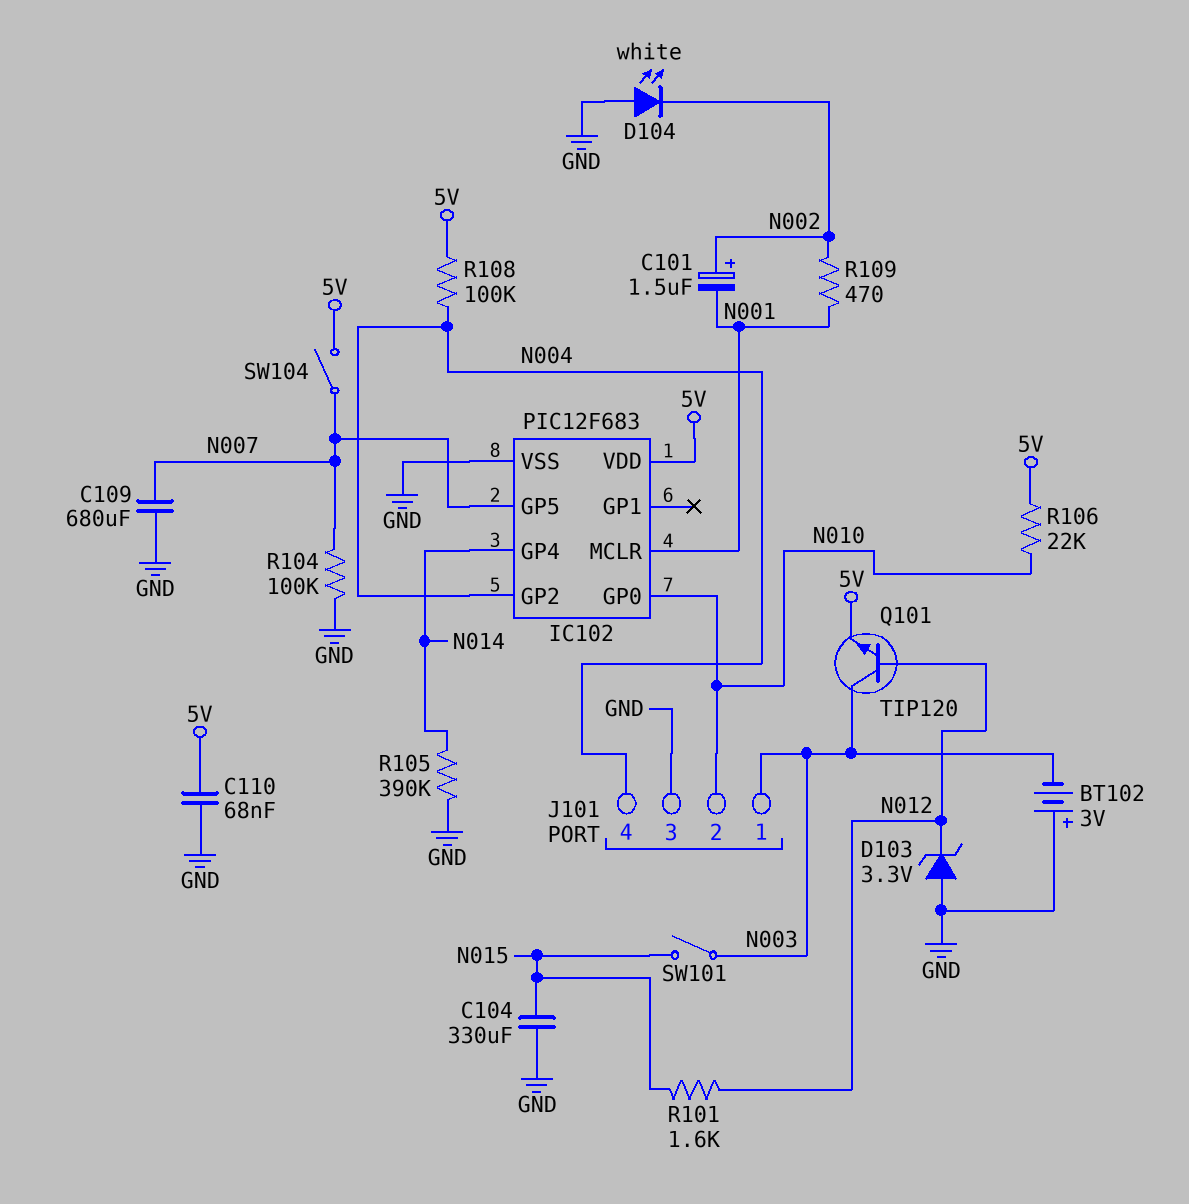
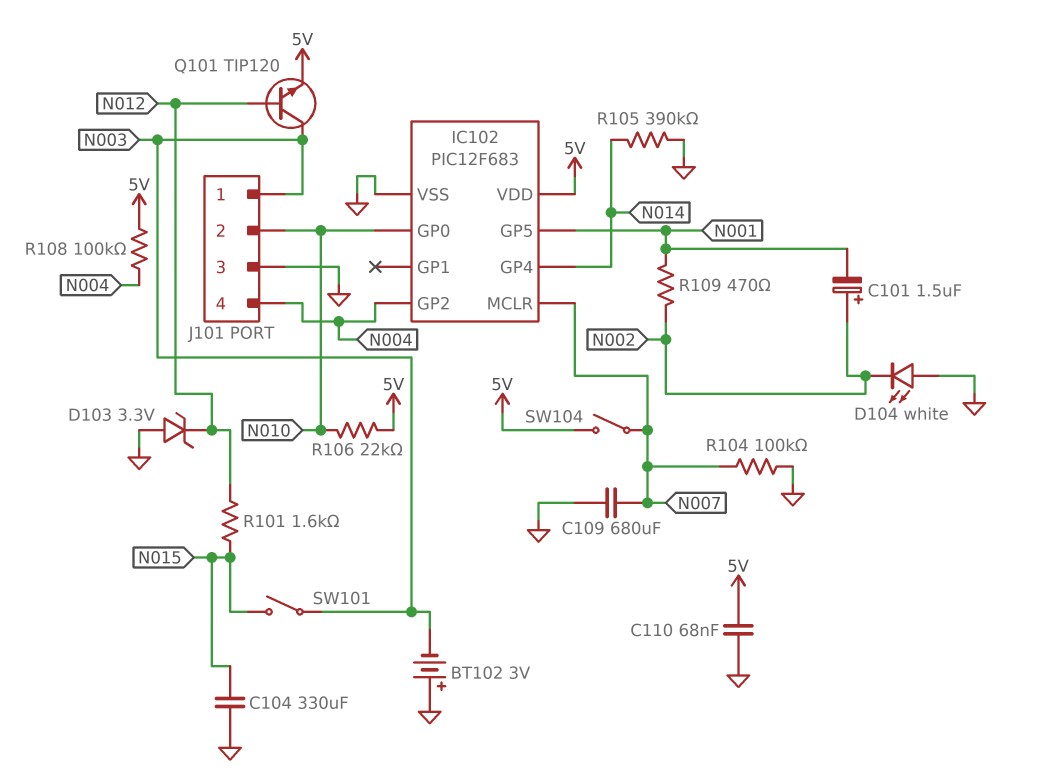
IC102 pin GP5: N007 -> N001
IC102 pin MCLR: N001 -> N007

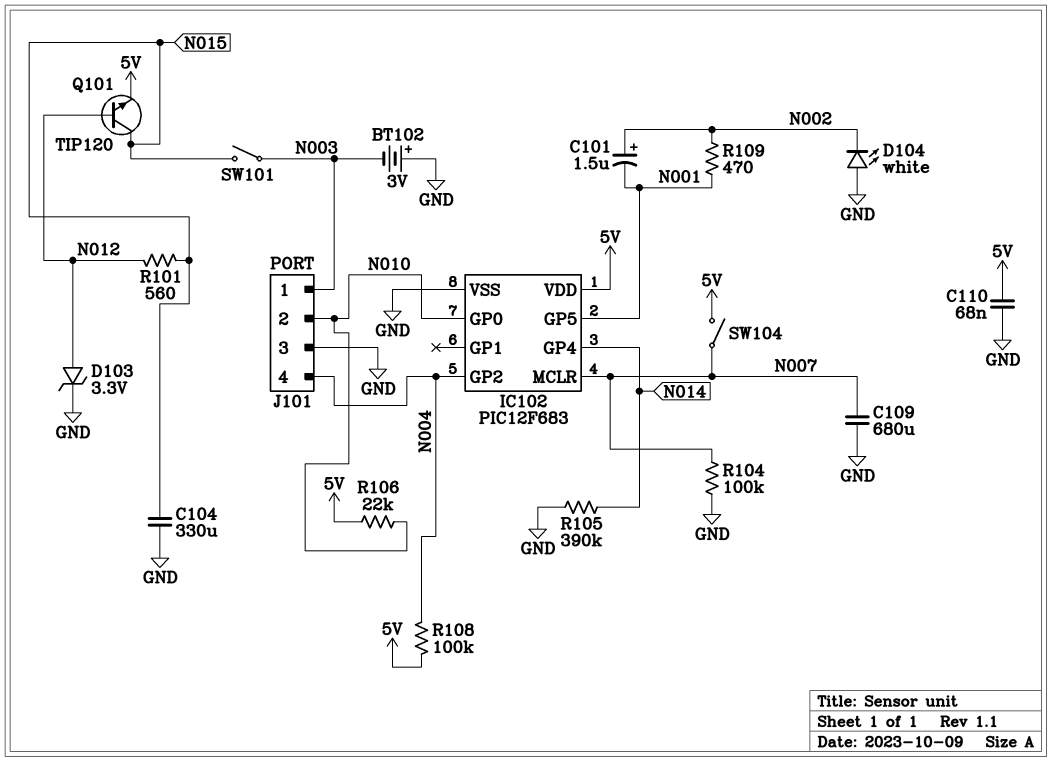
D103: zener 3.3V (A GND, K N012) -> zener 3.3V (A N012, K GND)
Q101: NPN TIP120 (B N012, C N003, E 5V) -> NPN TIP120 (B N012, C N015, E 5V)
R101: 1.6k (N012, N015) -> 560 (N012, N015)

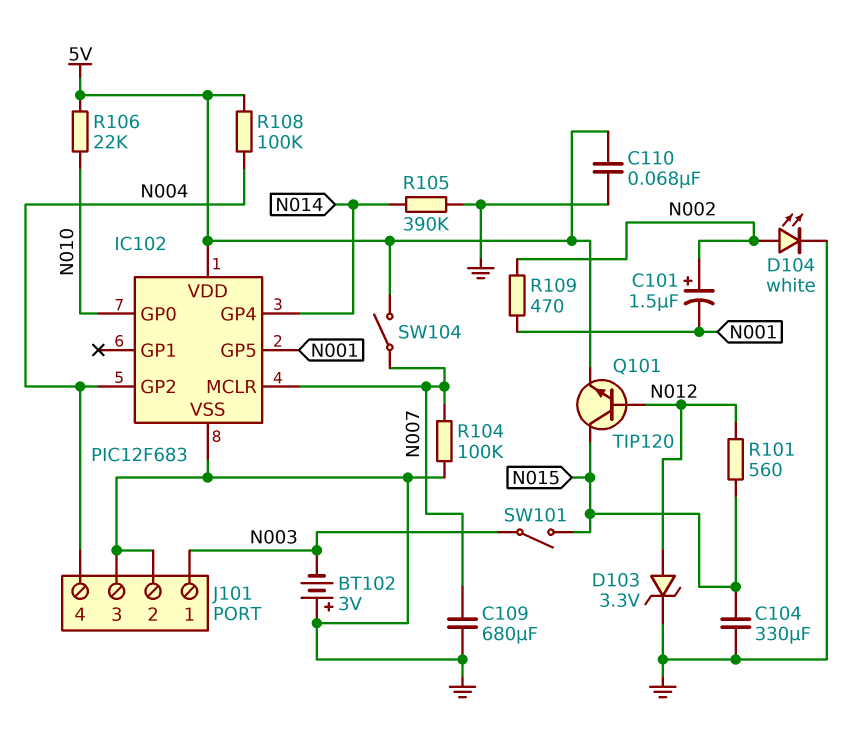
D104: LED white (A GND, K N002) -> LED white (A N002, K GND)
J101 pin 2: N010 -> GND

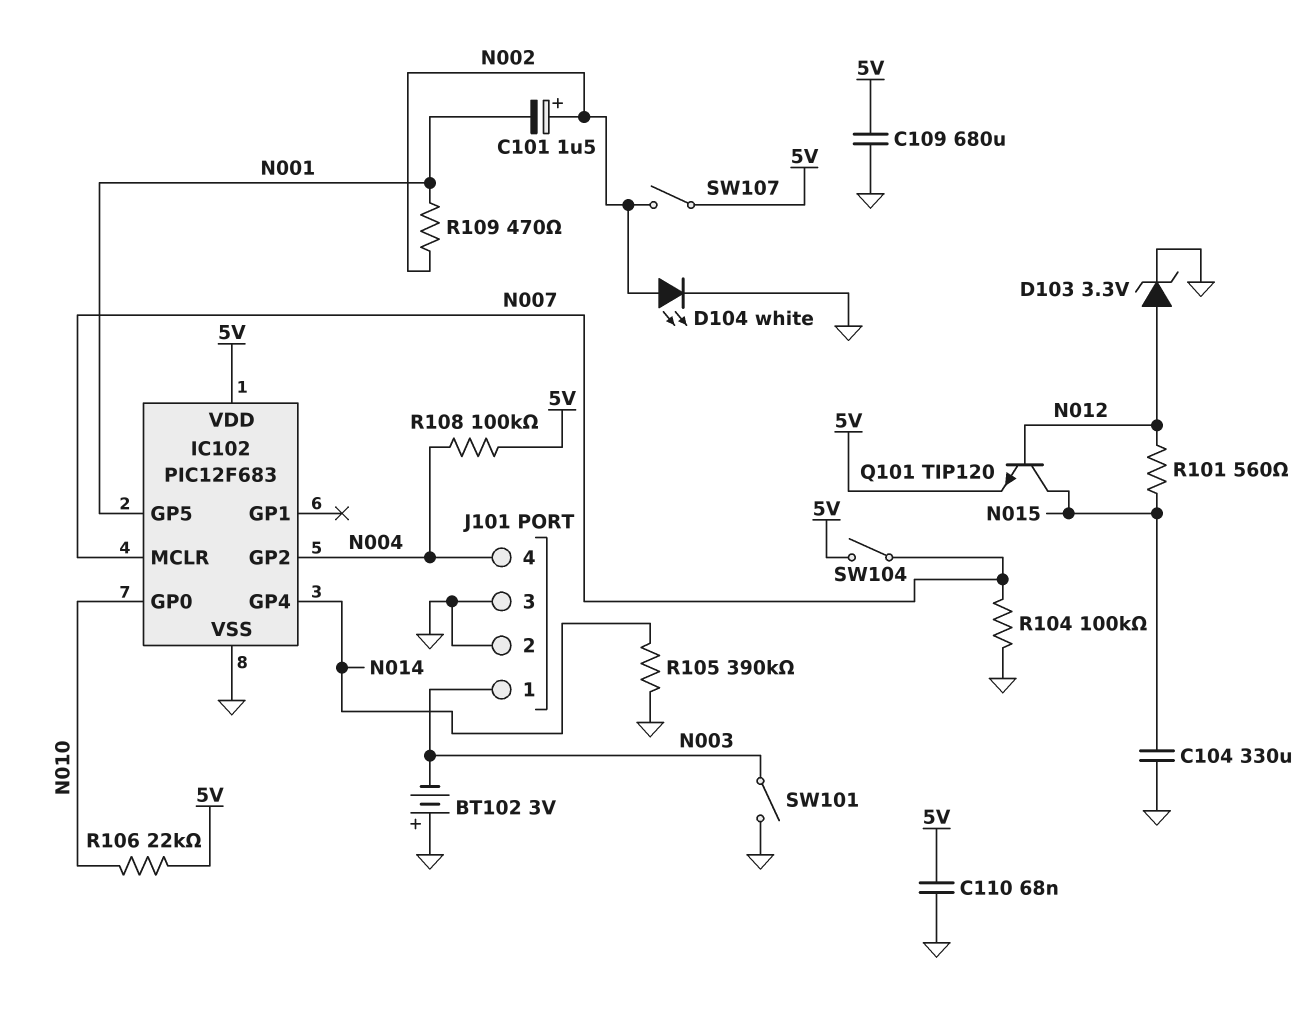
C109: 680uF (GND, N007) -> 680uF (5V, GND)
SW101: switch (N003, N015) -> switch (GND, N003)
SW107: none -> switch (5V, N002)

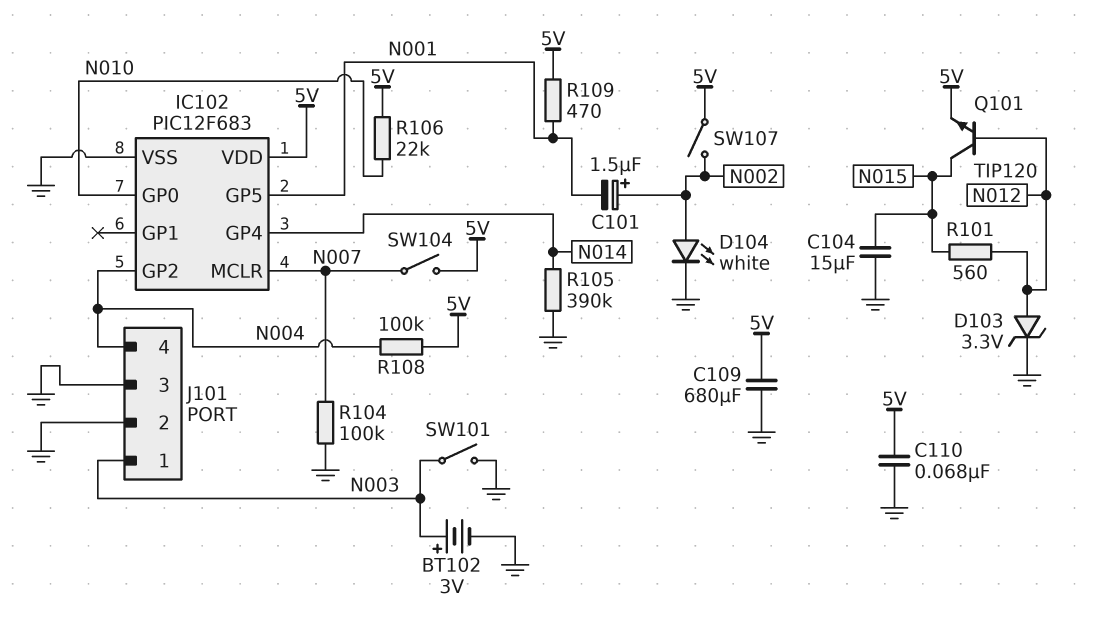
BT102: 3V (plus GND, minus N003) -> 3V (plus N003, minus GND)
C104: 330uF (GND, N015) -> 15uF (GND, N015)
R109: 470 (N001, N002) -> 470 (5V, N001)

